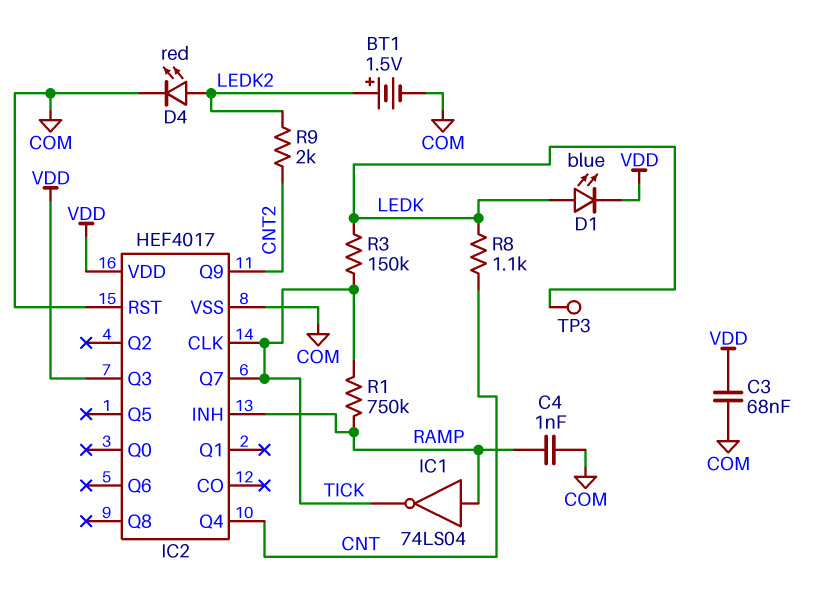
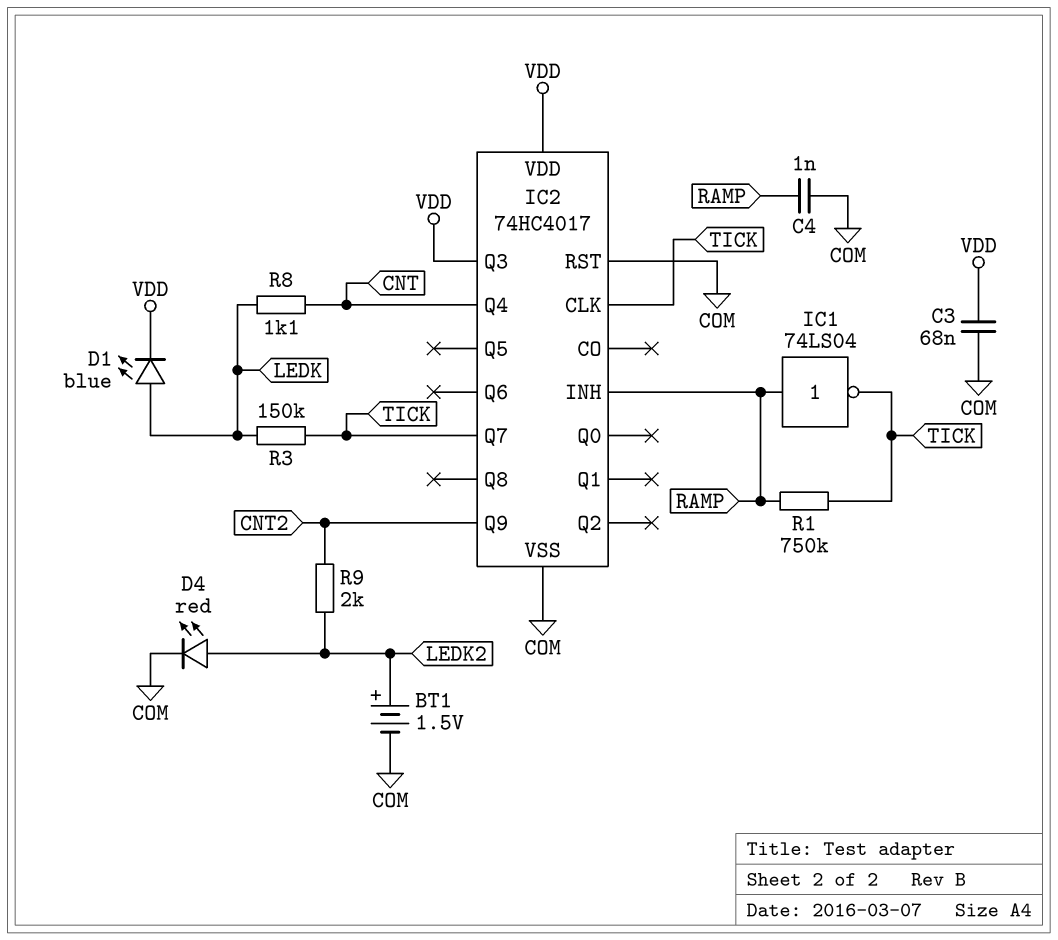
IC2: HEF4017 -> 74HC4017
TP3: test point (LEDK) -> none

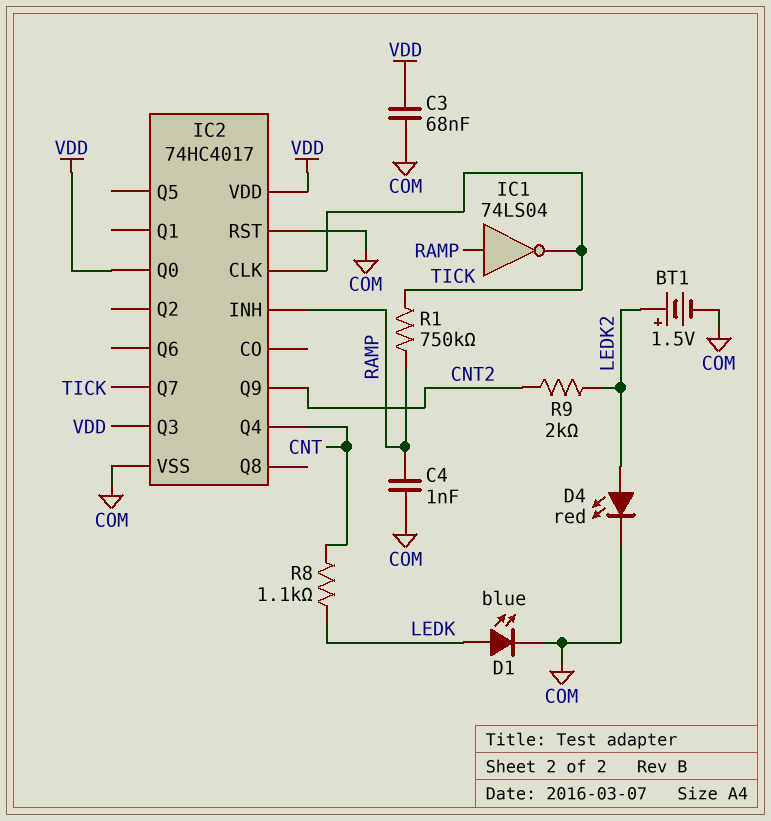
D1: LED blue (A LEDK, K VDD) -> LED blue (A LEDK, K COM)
IC2 pin Q0: none -> VDD
R3: 150k (LEDK, TICK) -> none

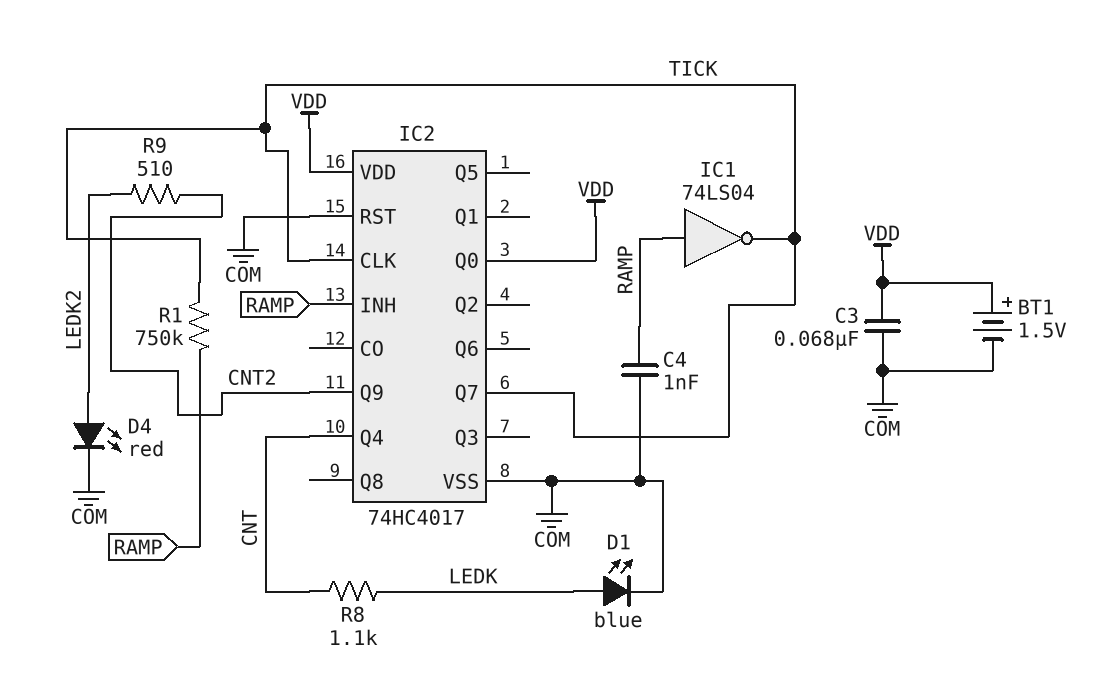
BT1: 1.5V (plus LEDK2, minus COM) -> 1.5V (plus VDD, minus COM)
IC2 pin Q3: VDD -> none
R9: 2k (CNT2, LEDK2) -> 510 (CNT2, LEDK2)

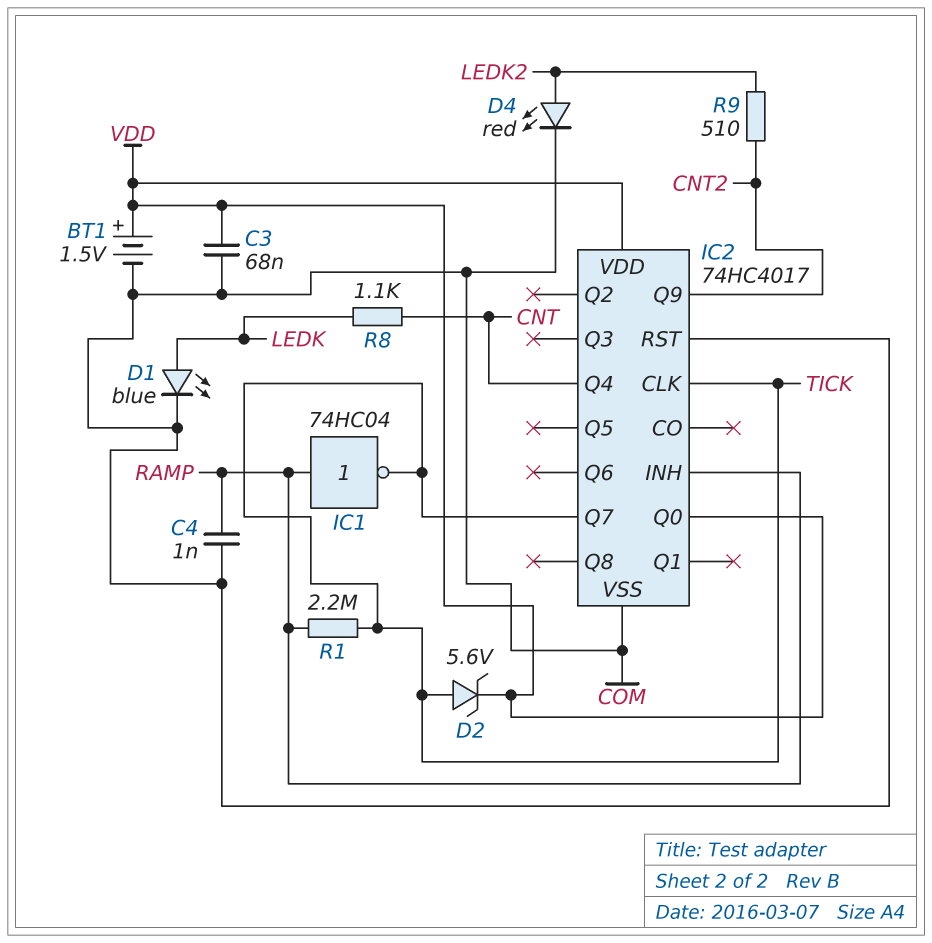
D2: none -> zener 5.6V (A TICK, K VDD)
IC1: NOT 74LS04 (in RAMP, out TICK) -> NOT 74HC04 (in RAMP, out TICK)
R1: 750k (RAMP, TICK) -> 2.2M (RAMP, TICK)

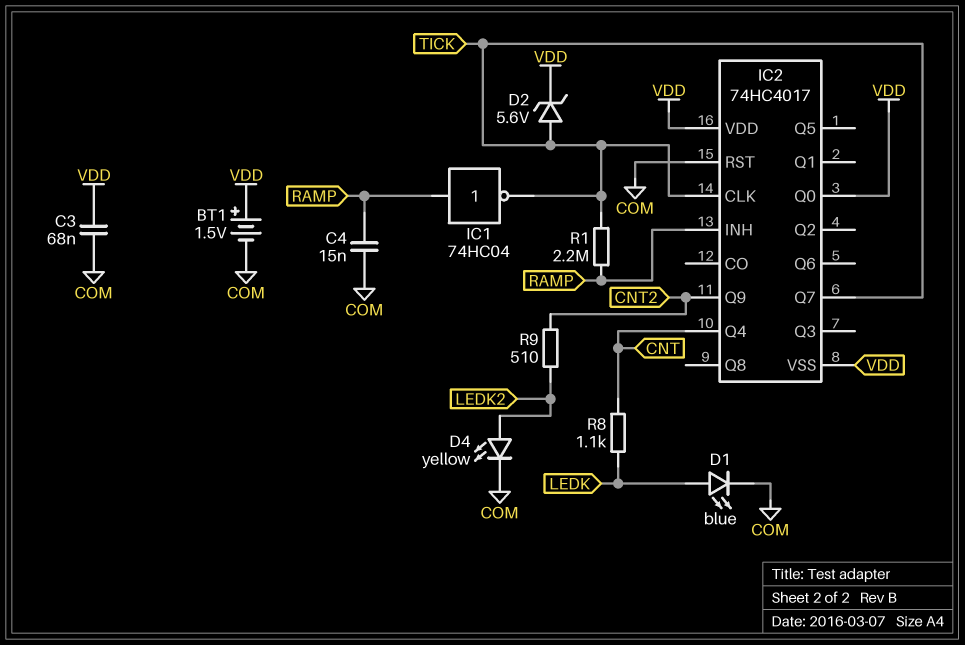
C4: 1nF (COM, RAMP) -> 15nF (COM, RAMP)
D4: LED red (A LEDK2, K COM) -> LED yellow (A LEDK2, K COM)
IC2 pin VSS: COM -> VDD

